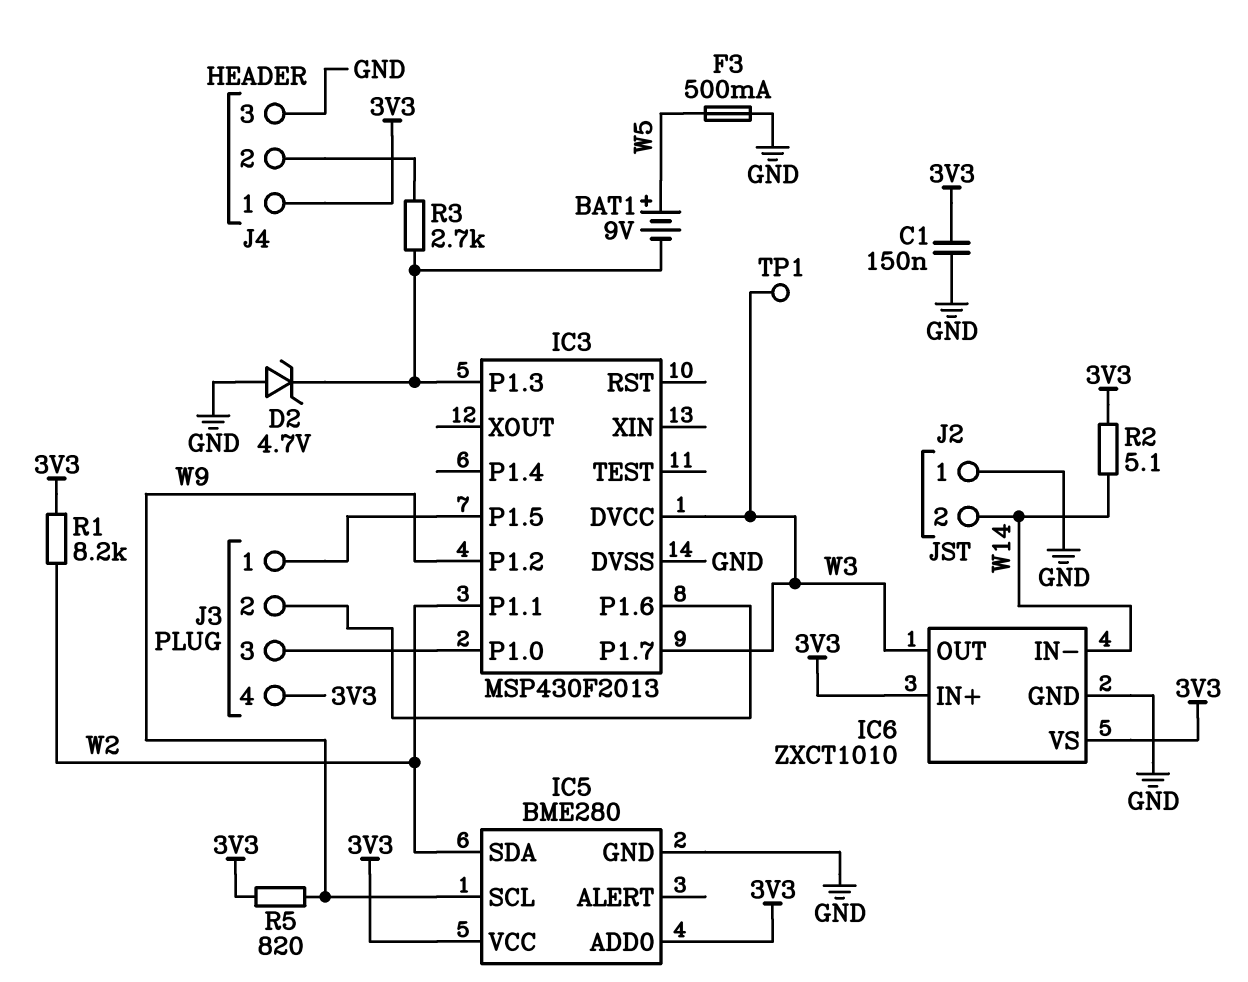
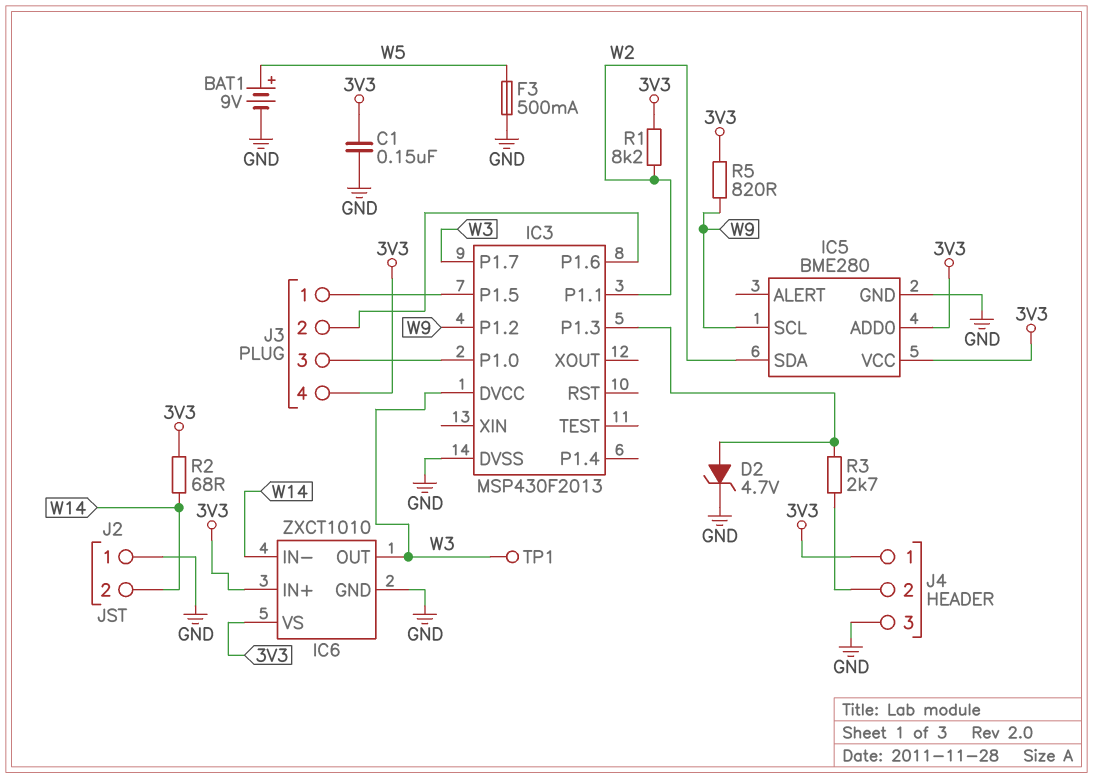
BAT1: 9V (plus W5, minus IC3/P1.3) -> 9V (plus W5, minus GND)
D2: zener 4.7V (A GND, K IC3/P1.3) -> zener 4.7V (A IC3/P1.3, K GND)
R2: 5.1 (3V3, W14) -> 68 (3V3, W14)

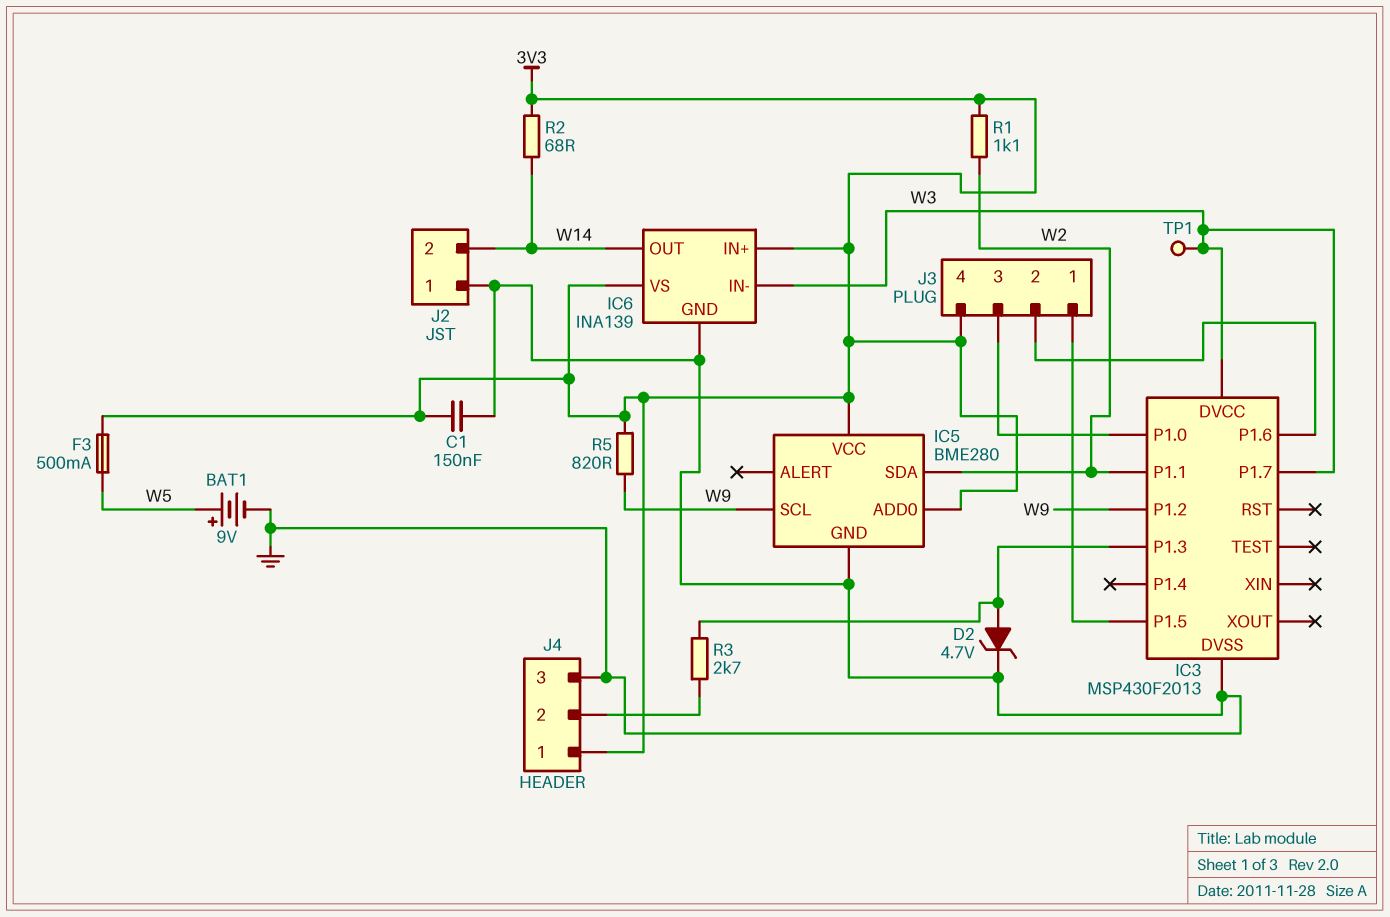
F3: 500mA (GND, W5) -> 500mA (3V3, W5)
IC6: ZXCT1010 -> INA139
IC6 pin IN-: W14 -> W3
IC6 pin OUT: W3 -> W14
R1: 8.2k (3V3, W2) -> 1.1k (3V3, W2)

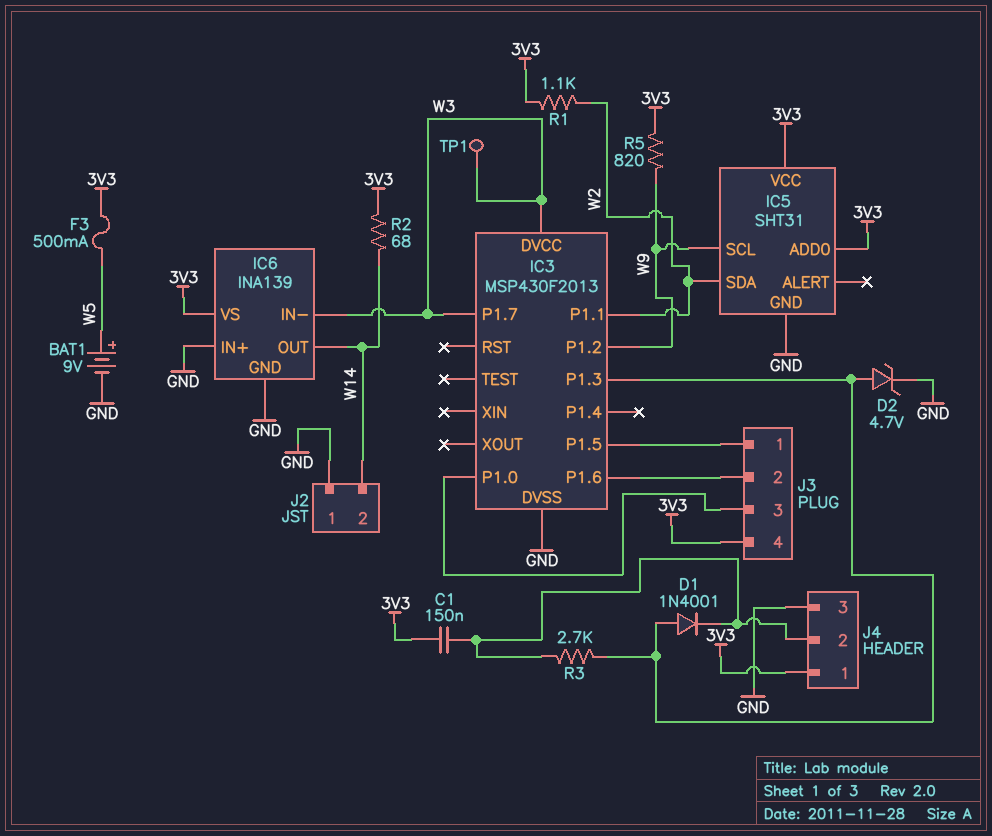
C1: 150nF (3V3, GND) -> 150nF (3V3, J4/2)
D1: none -> diode 1N4001 (A IC3/P1.3, K J4/2)
IC5: BME280 -> SHT31
IC6 pin IN+: 3V3 -> GND

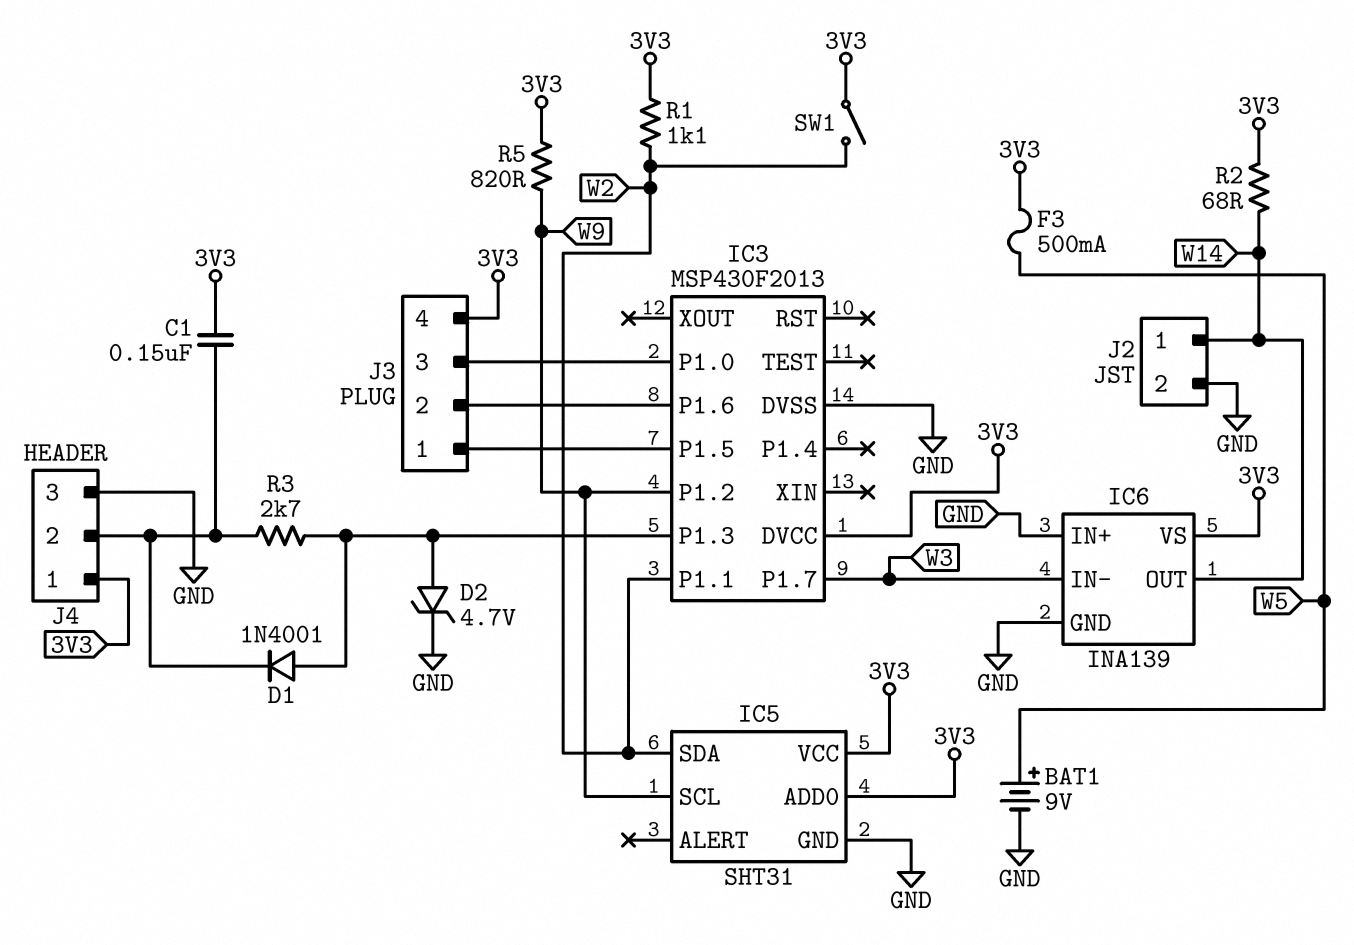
IC3 pin DVCC: W3 -> 3V3
J2 pin 1: GND -> W14
J2 pin 2: W14 -> GND
SW1: none -> switch (3V3, W2)
TP1: test point (W3) -> none

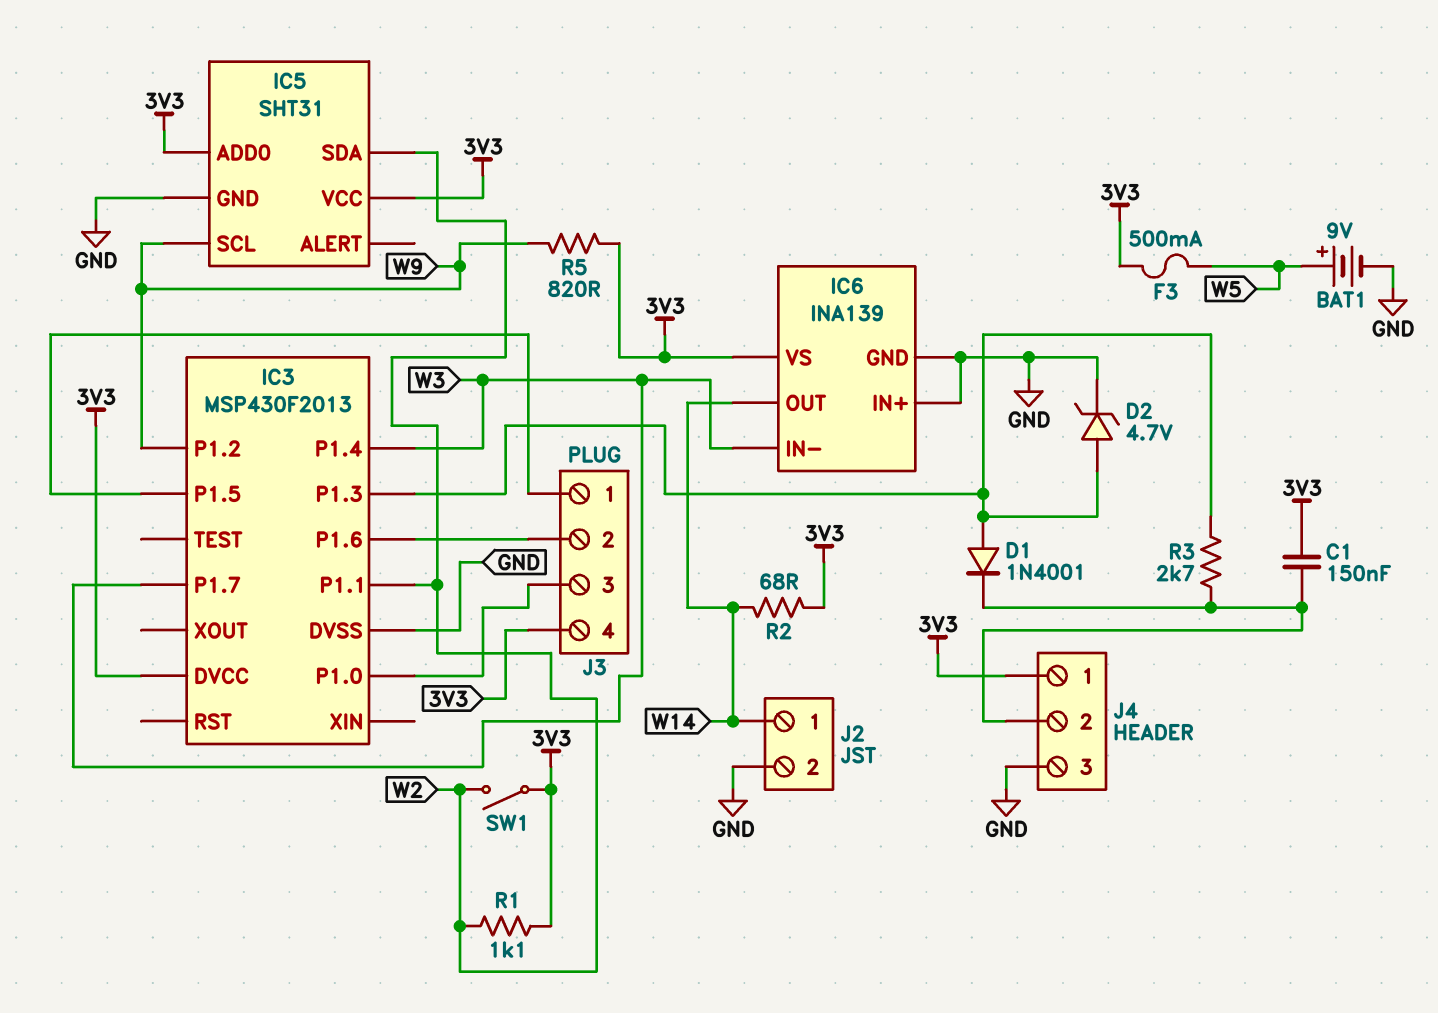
IC3 pin P1.4: none -> W3

